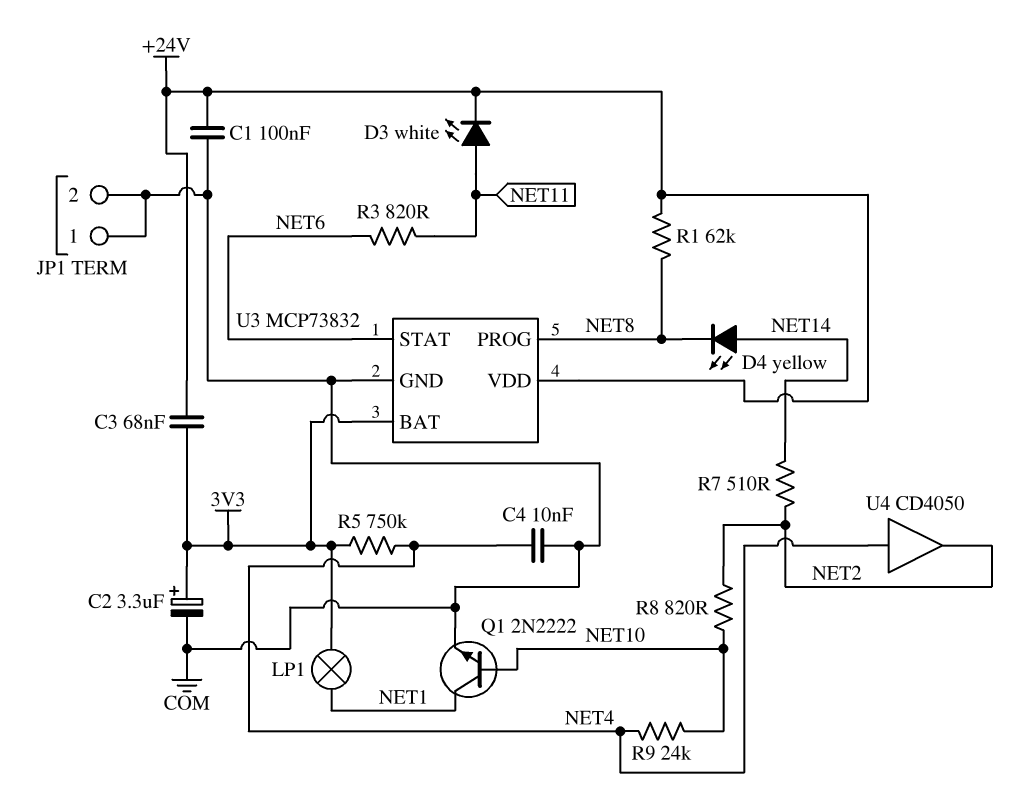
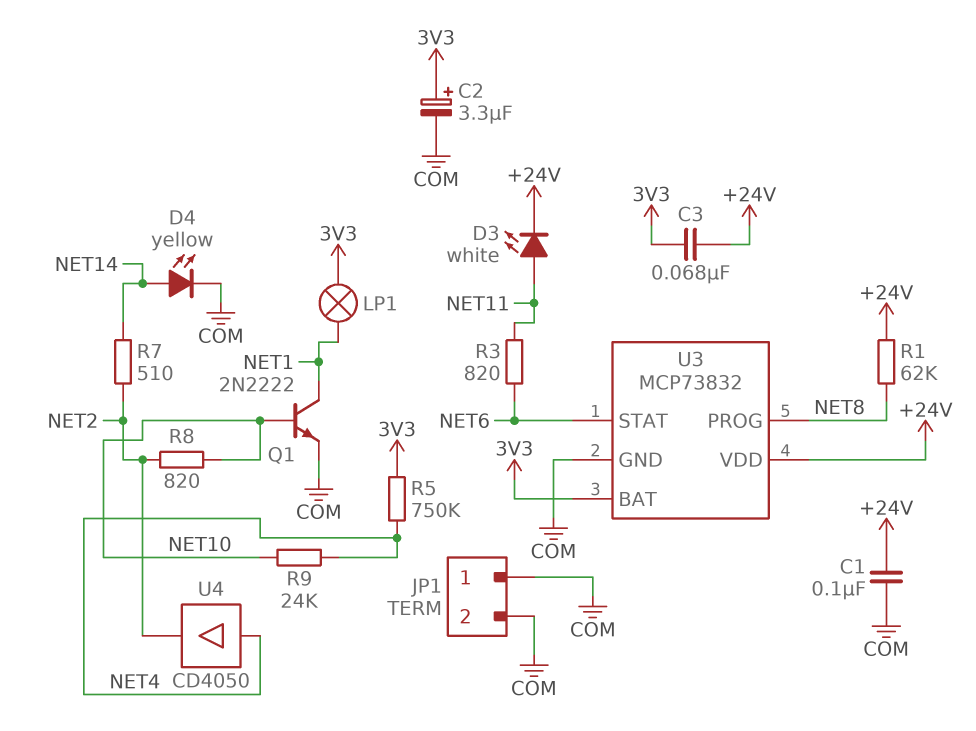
C4: 10nF (COM, NET4) -> none
D4: LED yellow (A NET14, K NET8) -> LED yellow (A NET14, K COM)

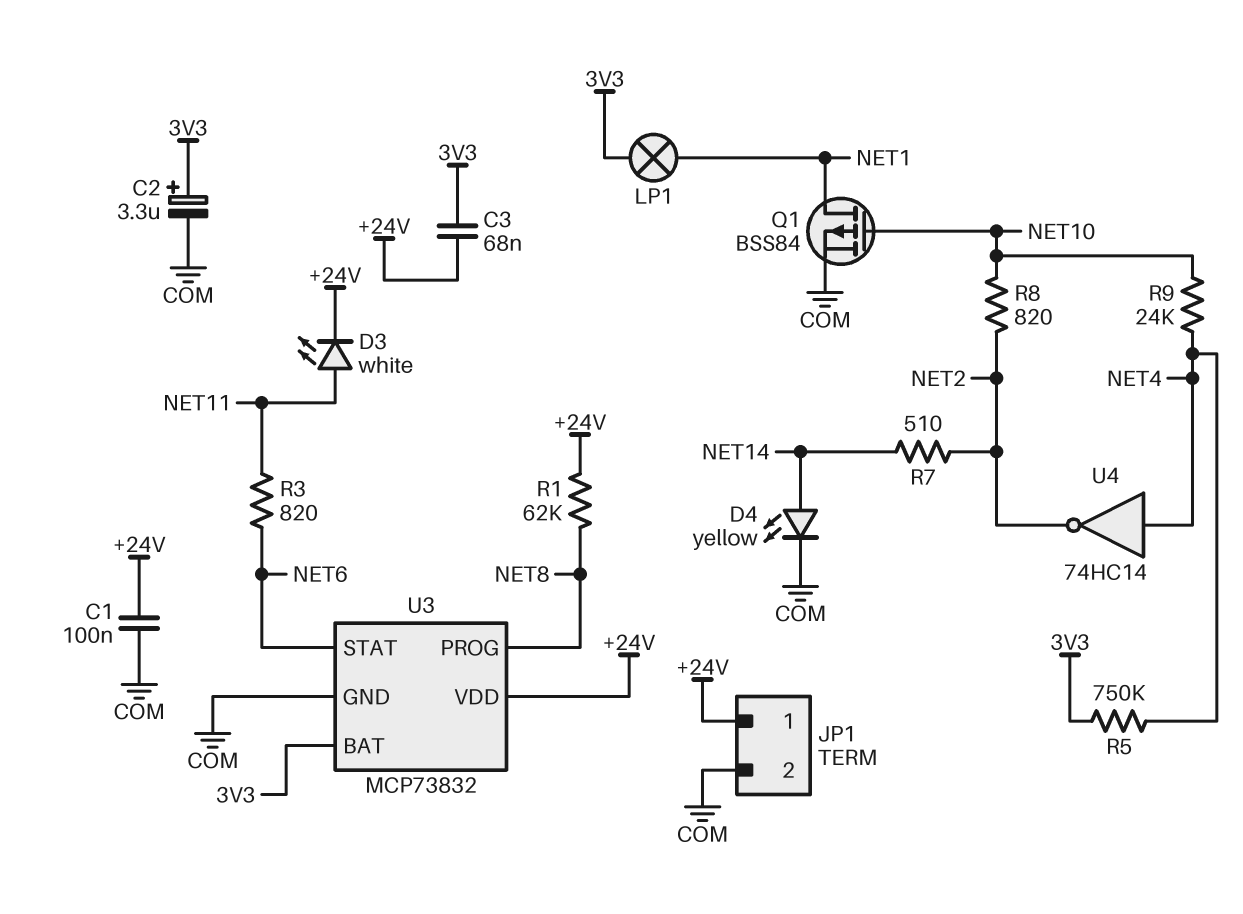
JP1 pin 1: COM -> +24V
Q1: NPN 2N2222 (B NET10, C NET1, E COM) -> PMOS BSS84 (G NET10, D NET1, S COM)
U4: buffer CD4050 (in NET4, out NET2) -> NOT 74HC14 (in NET4, out NET2)

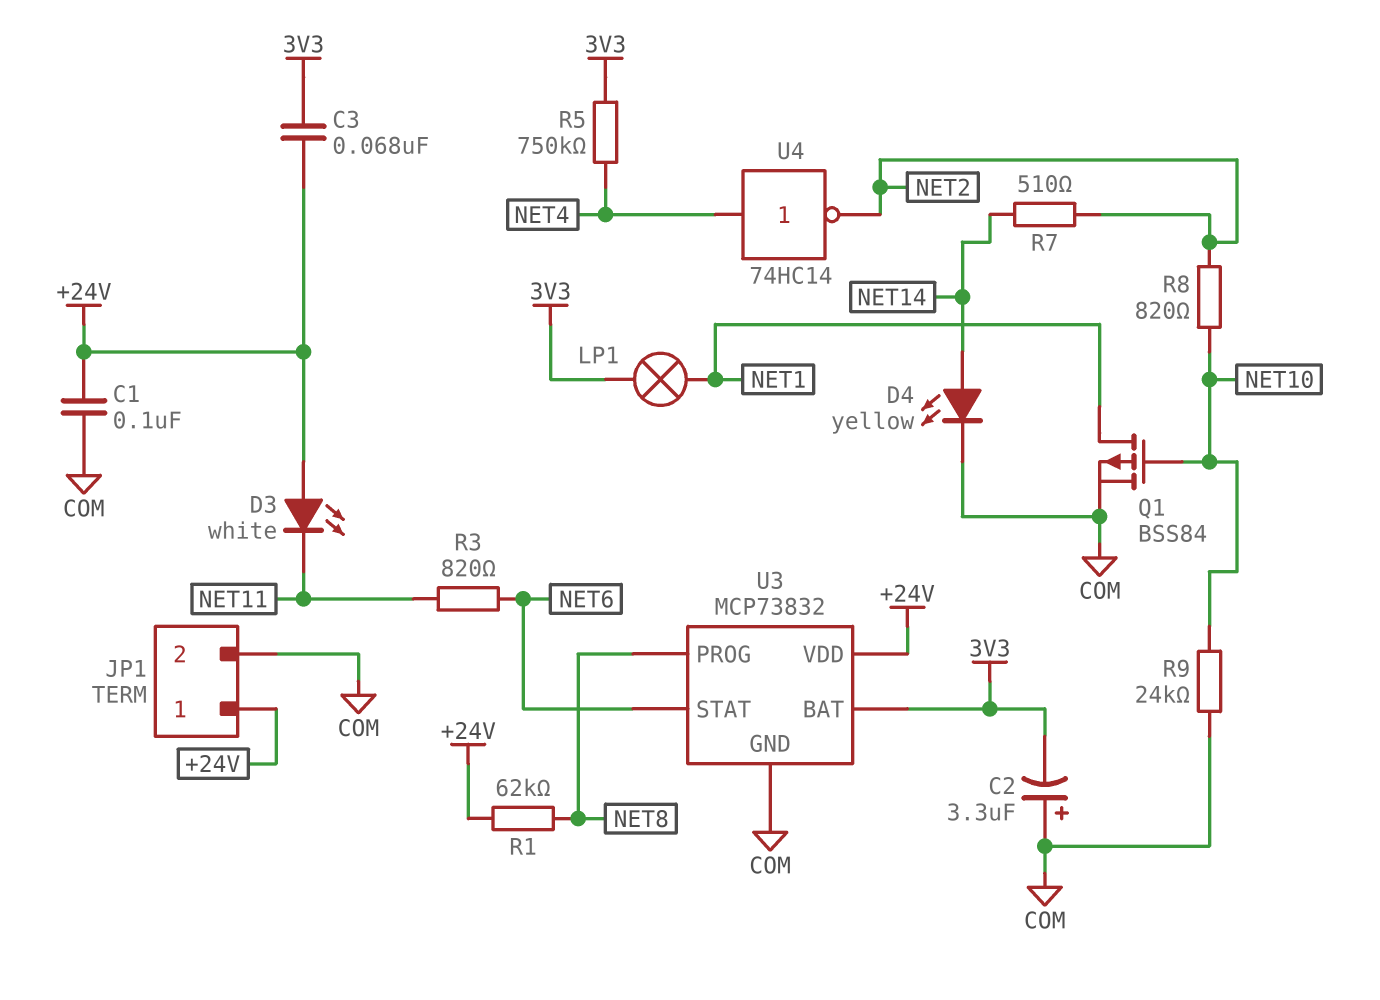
C2: 3.3uF (plus 3V3, minus COM) -> 3.3uF (plus COM, minus 3V3)
D3: LED white (A NET11, K +24V) -> LED white (A +24V, K NET11)
R9: 24k (NET4, NET10) -> 24k (COM, NET10)

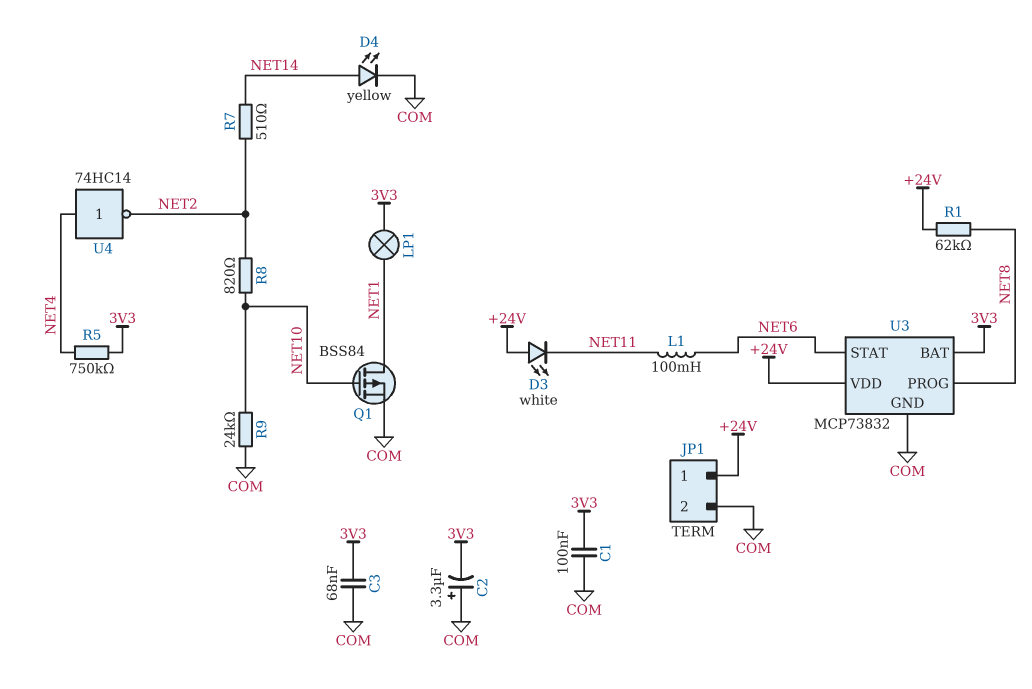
C1: 100nF (+24V, COM) -> 100nF (3V3, COM)
C3: 68nF (+24V, 3V3) -> 68nF (3V3, COM)
L1: none -> 100mH (NET6, NET11)
R3: 820 (NET6, NET11) -> none

